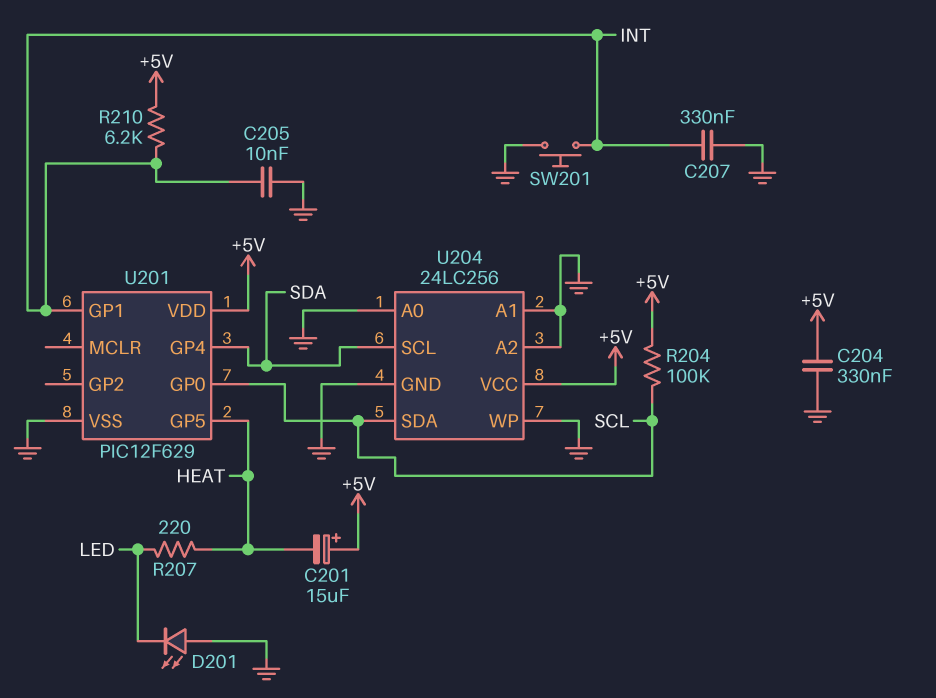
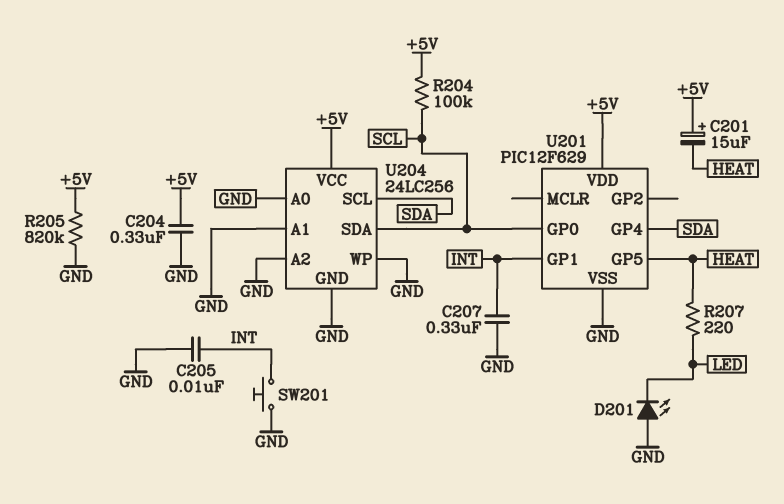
R205: none -> 820k (+5V, GND)
R210: 6.2k (+5V, INT) -> none

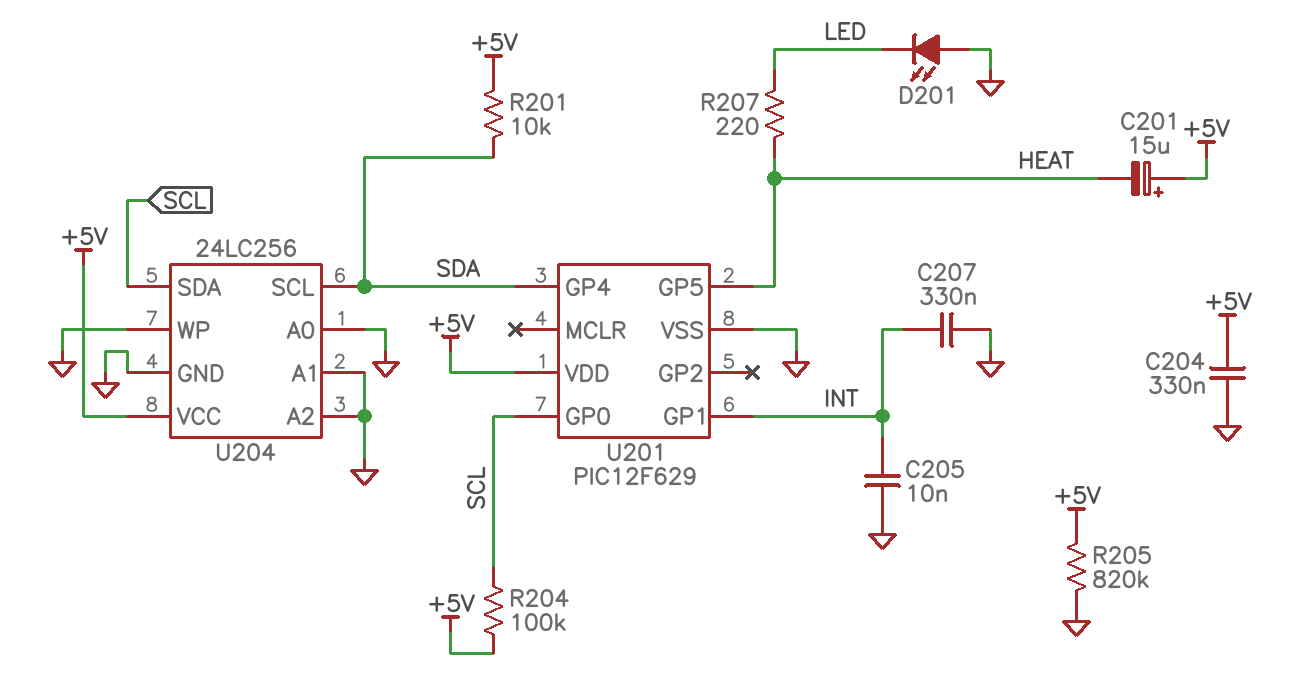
R201: none -> 10k (+5V, SDA)
SW201: button (GND, INT) -> none

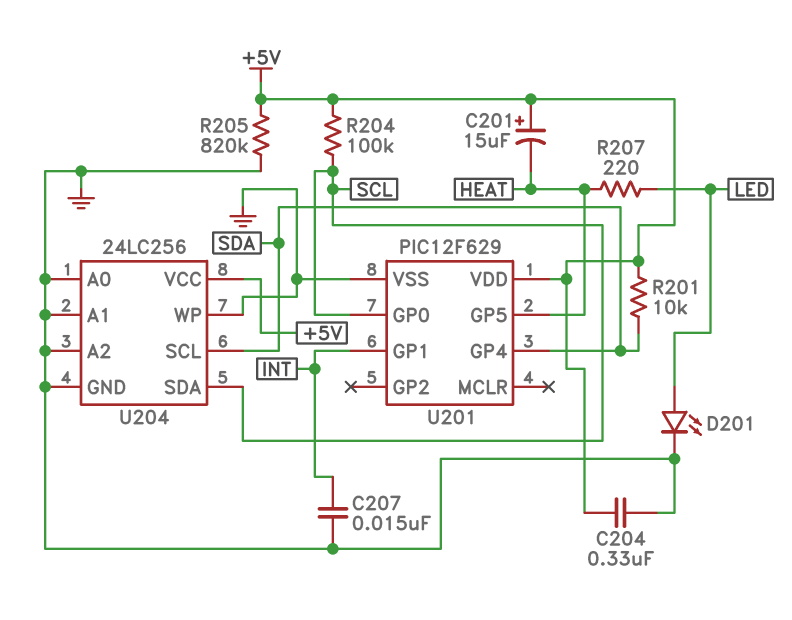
C205: 10nF (GND, INT) -> none
C207: 330nF (GND, INT) -> 15nF (GND, INT)
D201: LED (A GND, K LED) -> LED (A LED, K GND)

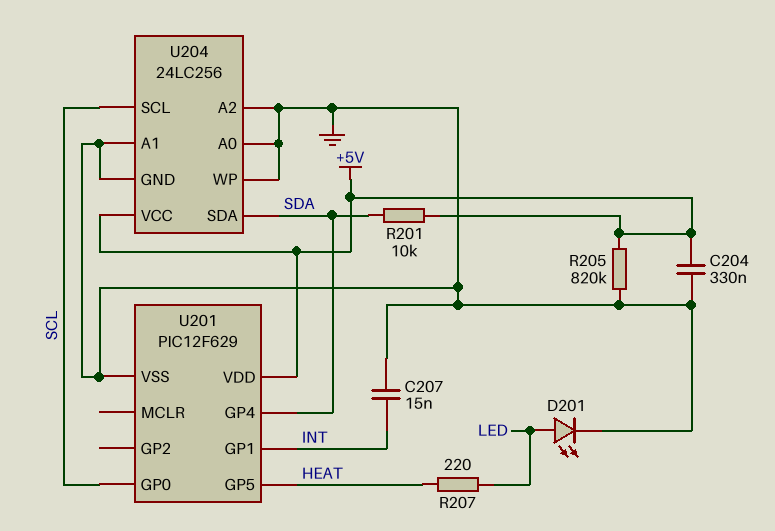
C201: 15uF (plus +5V, minus HEAT) -> none
R204: 100k (+5V, SCL) -> none
U204 pin SCL: SDA -> SCL
U204 pin SDA: SCL -> SDA

